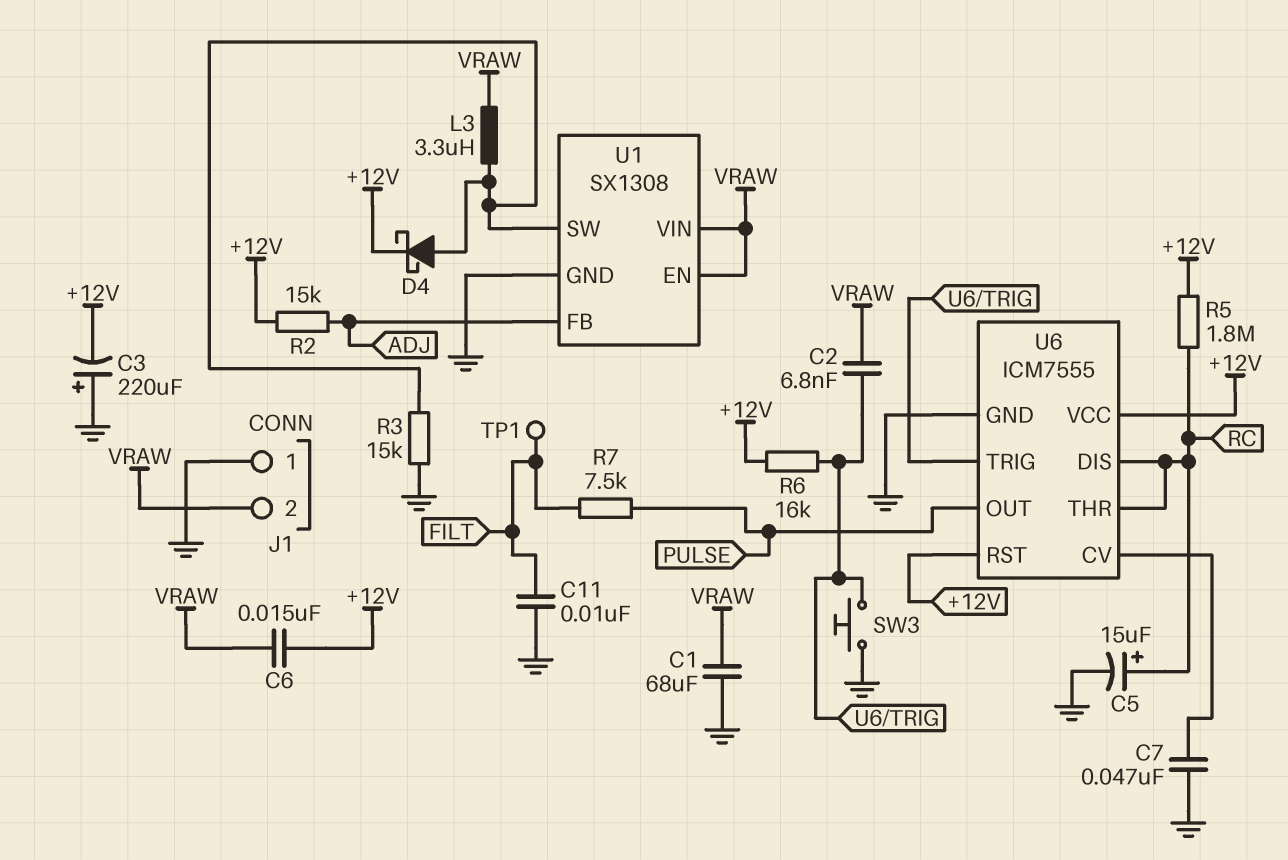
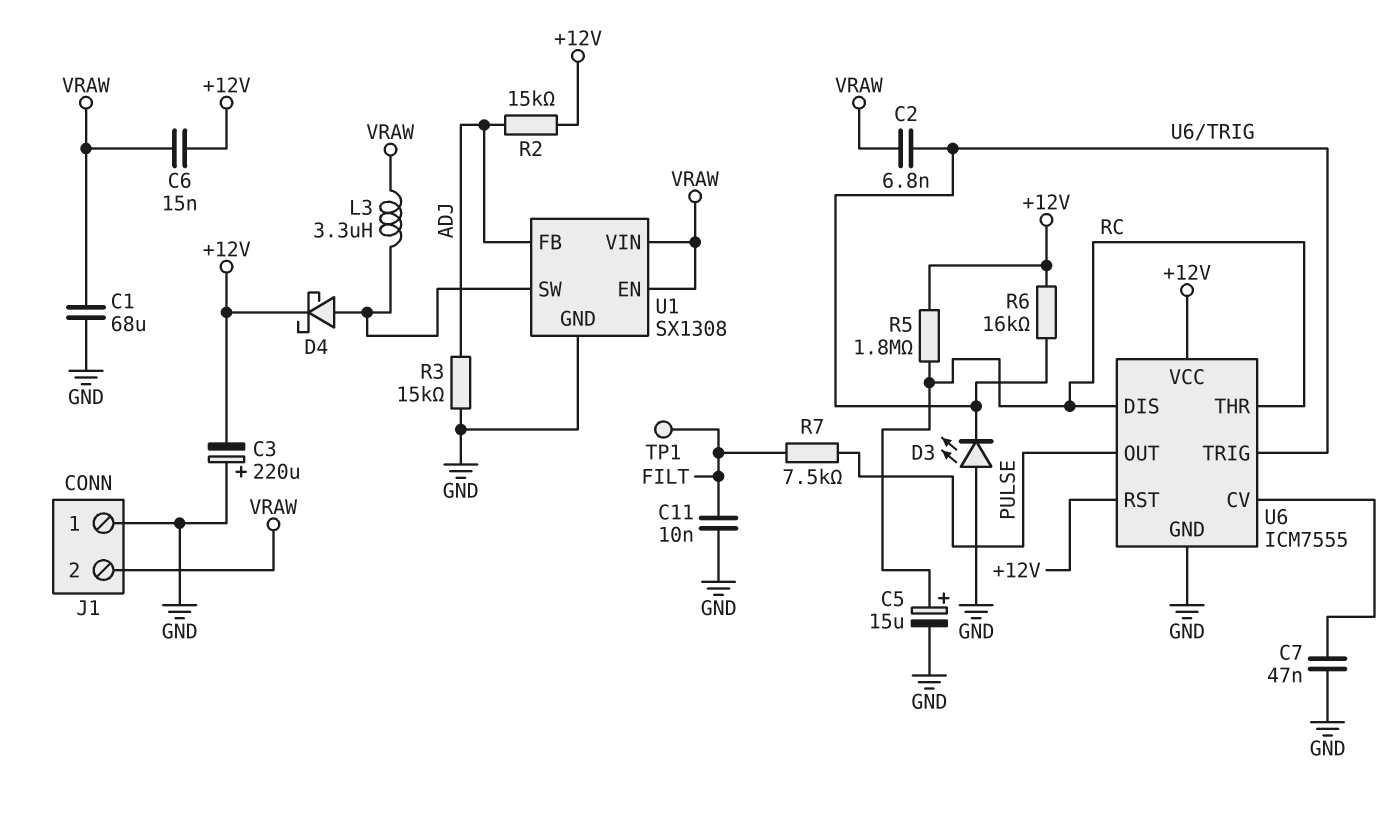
D3: none -> LED (A GND, K U6/TRIG)
R3: 15k (GND, U1/SW) -> 15k (ADJ, GND)
SW3: button (GND, U6/TRIG) -> none

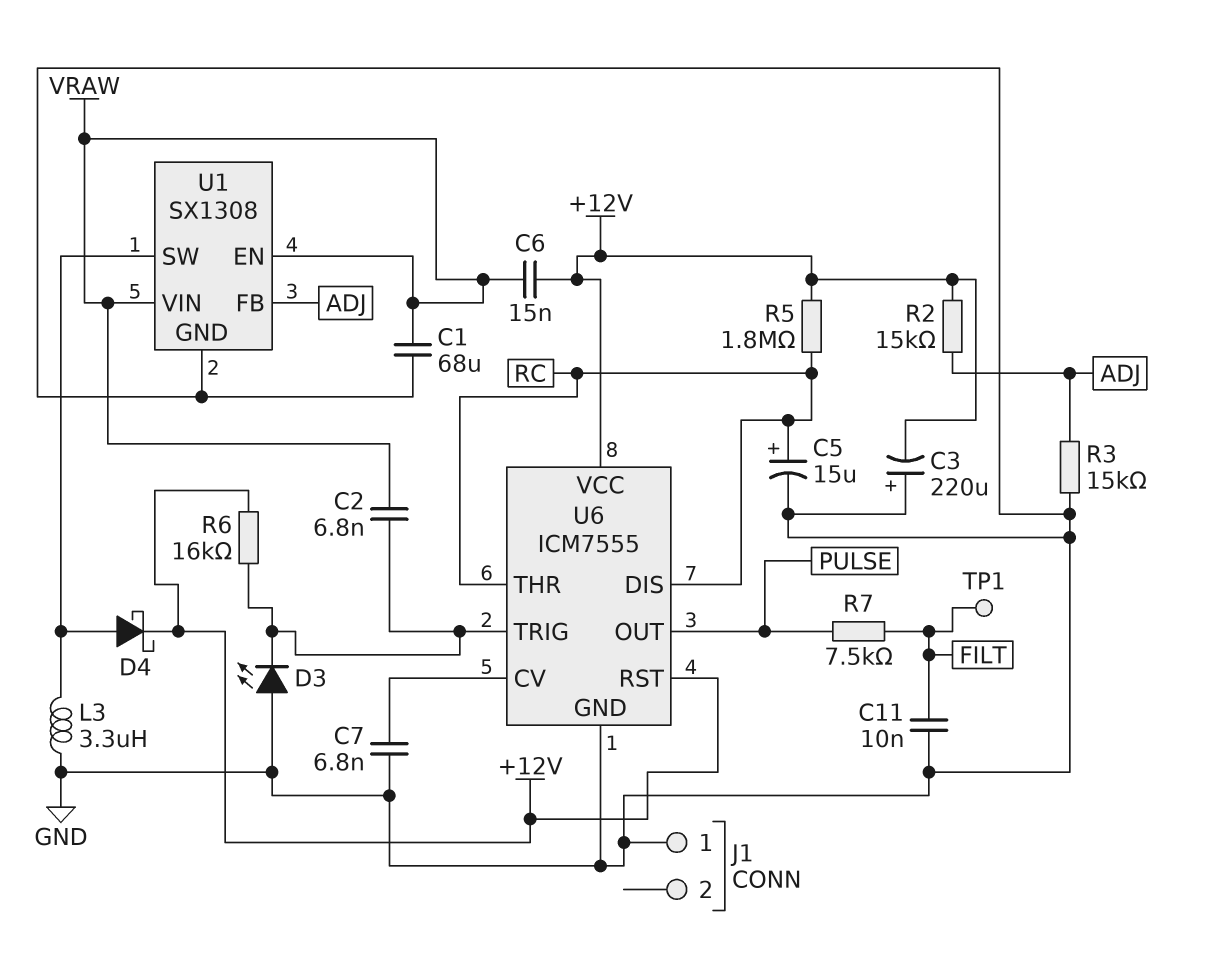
C7: 47nF (GND, U6/CV) -> 6.8nF (GND, U6/CV)
J1 pin 2: VRAW -> none
L3: 3.3uH (U1/SW, VRAW) -> 3.3uH (GND, U1/SW)

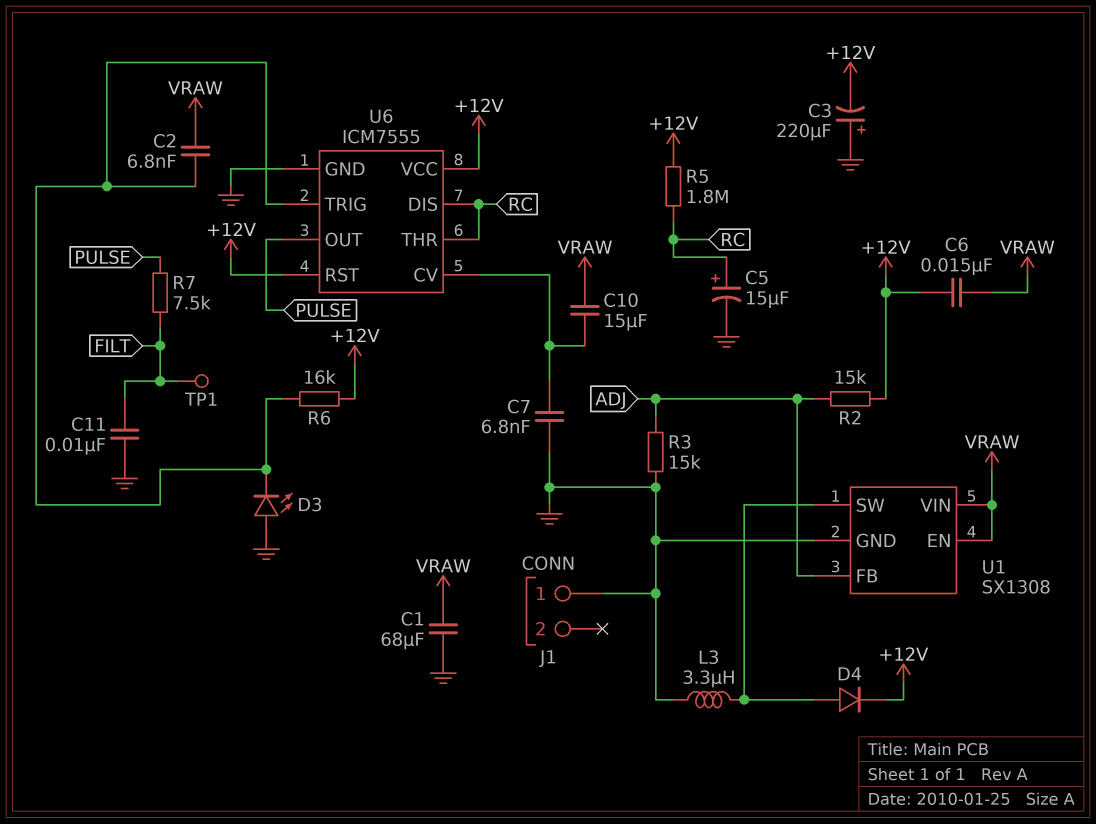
C10: none -> 15uF (U6/CV, VRAW)
D4: schottky (A U1/SW, K +12V) -> diode (A U1/SW, K +12V)

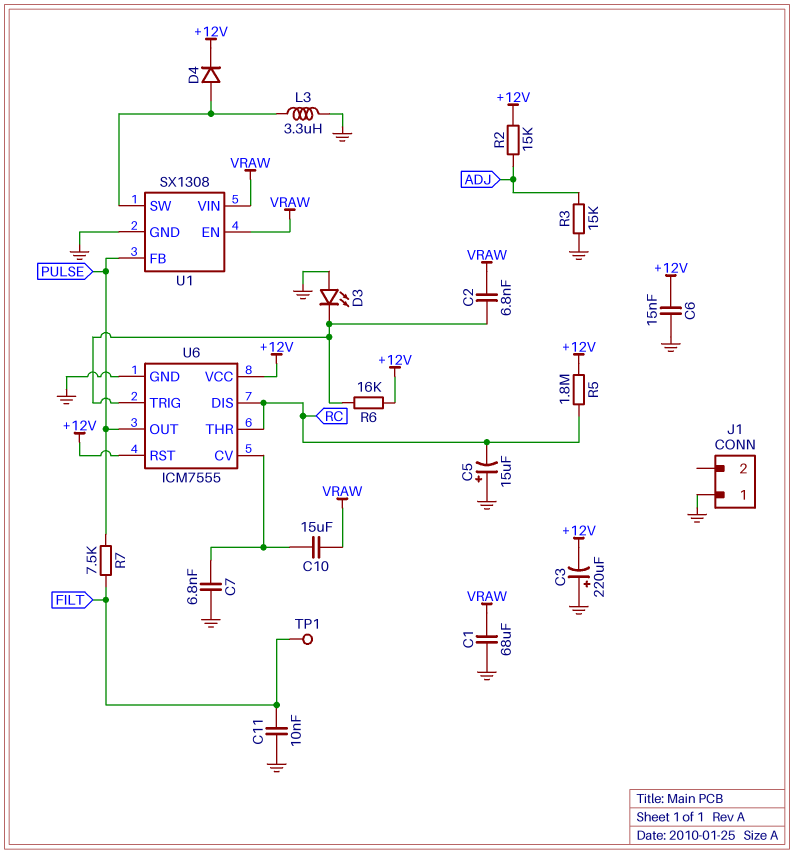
C5: 15uF (plus RC, minus GND) -> 15uF (plus GND, minus RC)
C6: 15nF (+12V, VRAW) -> 15nF (+12V, GND)
U1 pin FB: ADJ -> PULSE

